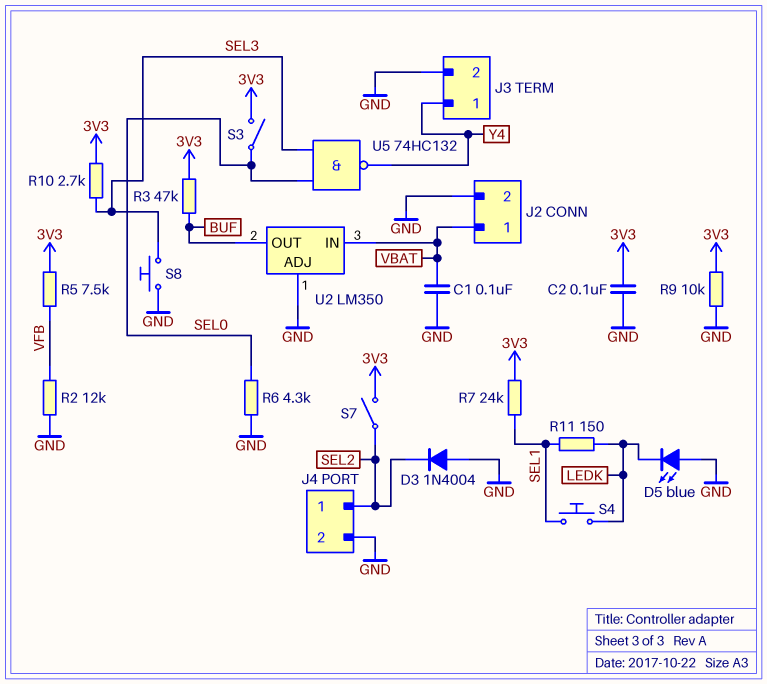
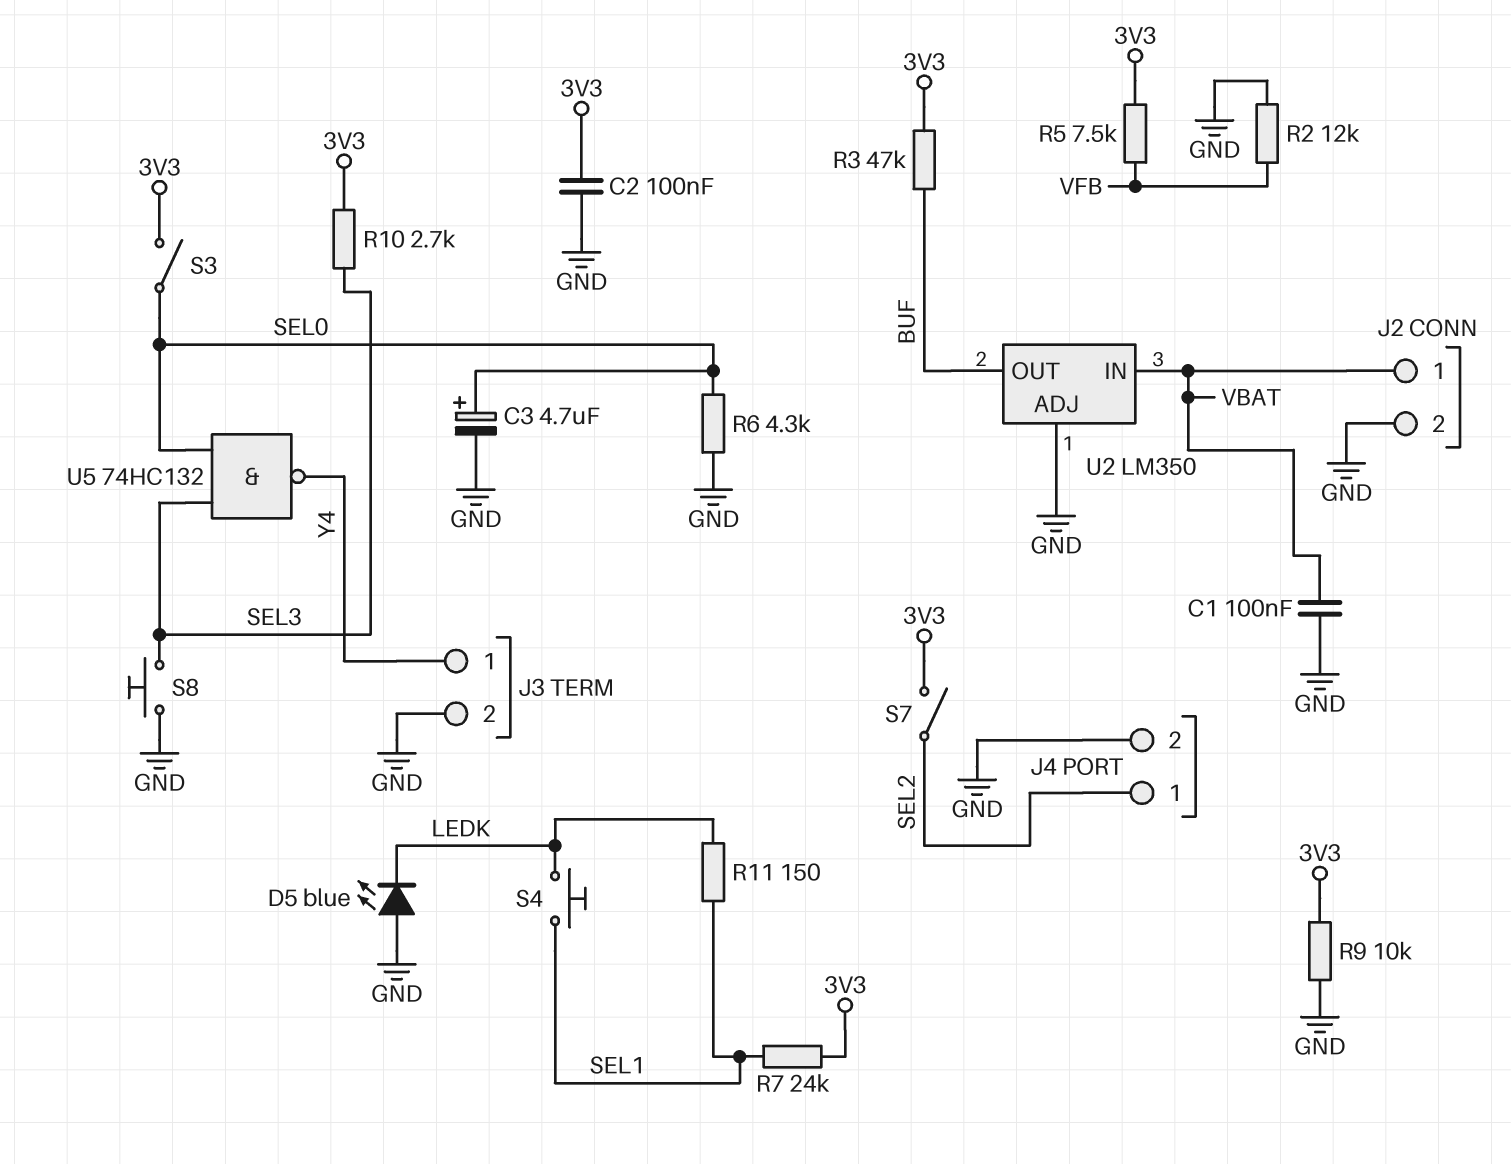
C3: none -> 4.7uF (plus SEL0, minus GND)
D3: diode 1N4004 (A GND, K SEL2) -> none

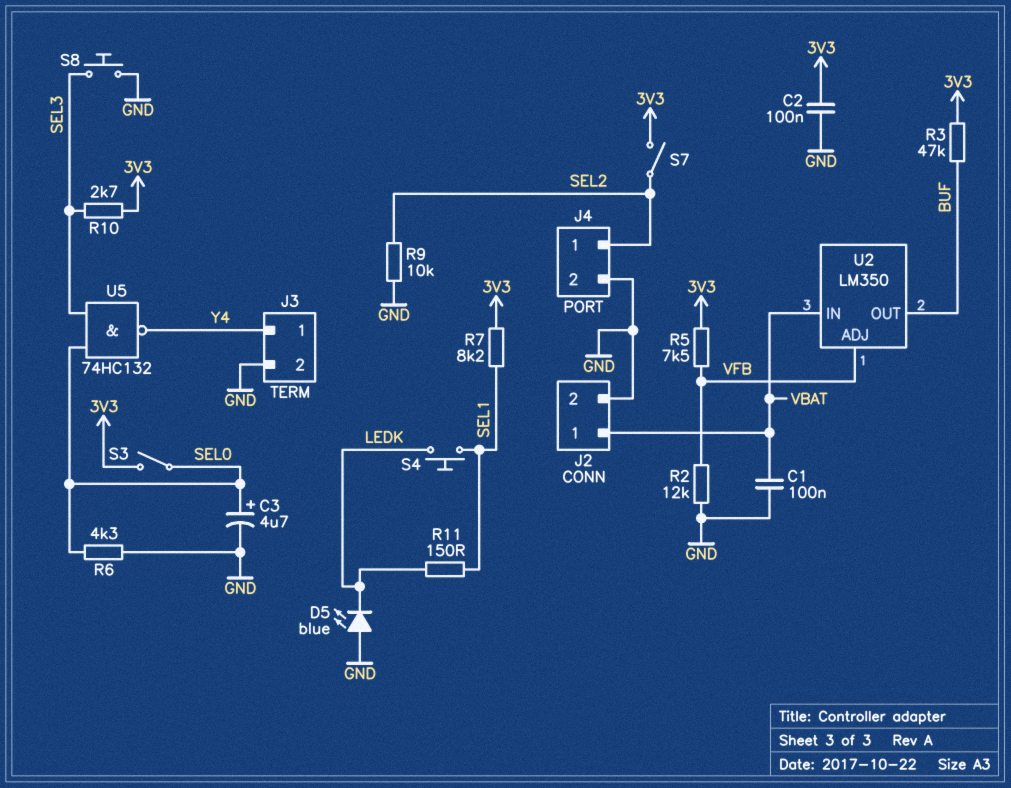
R7: 24k (3V3, SEL1) -> 8.2k (3V3, SEL1)
R9: 10k (3V3, GND) -> 10k (GND, SEL2)
U2 pin ADJ: GND -> VFB

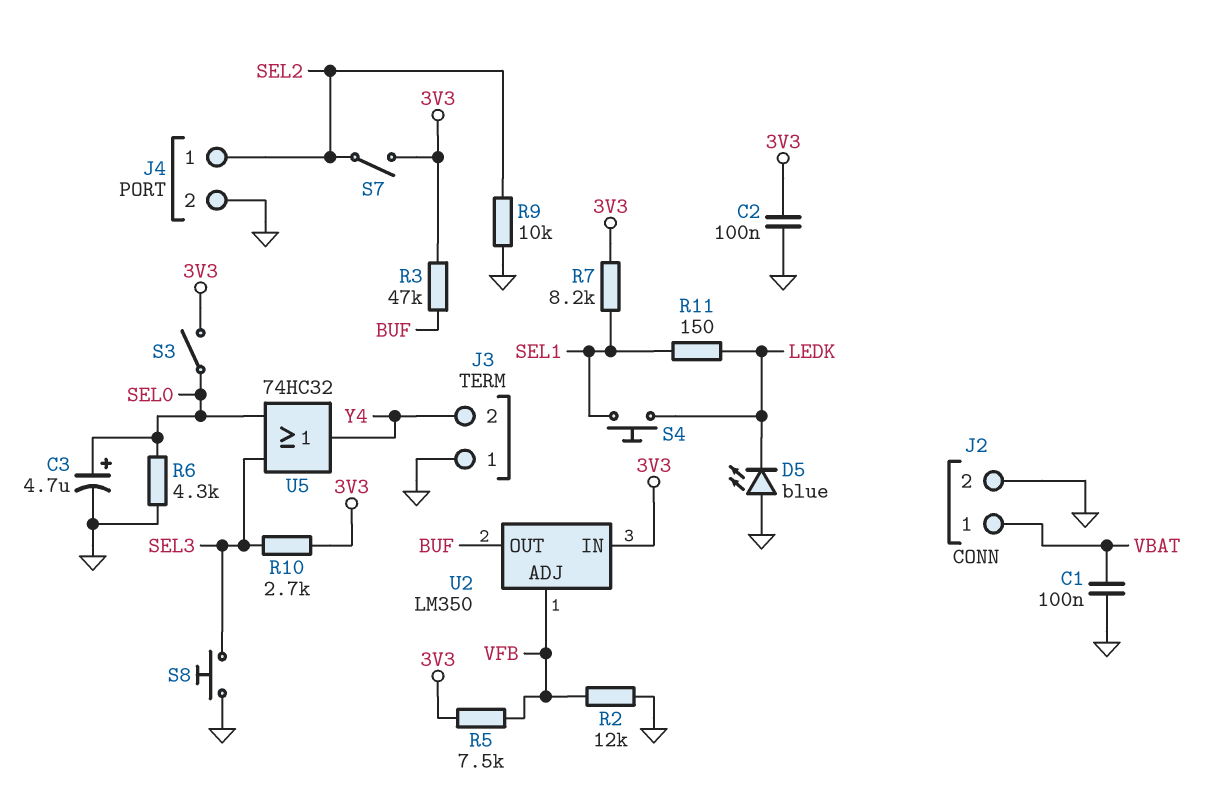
J3 pin 1: Y4 -> GND
J3 pin 2: GND -> Y4
U2 pin IN: VBAT -> 3V3
U5: NAND 74HC132 (in SEL0, in SEL3, out Y4) -> OR 74HC32 (in SEL0, in SEL3, out Y4)

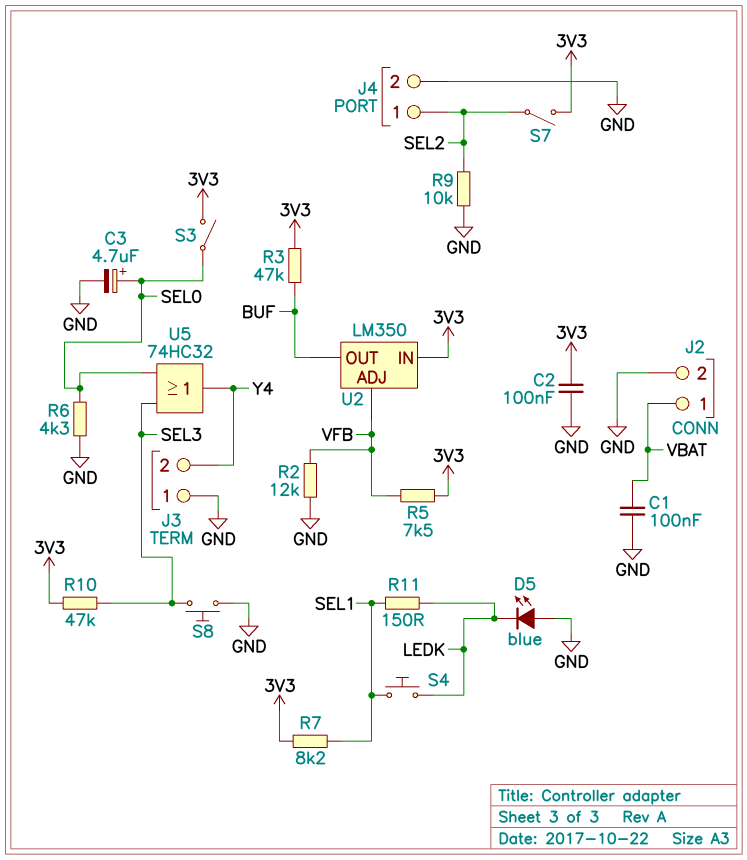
R10: 2.7k (3V3, SEL3) -> 47k (3V3, SEL3)

